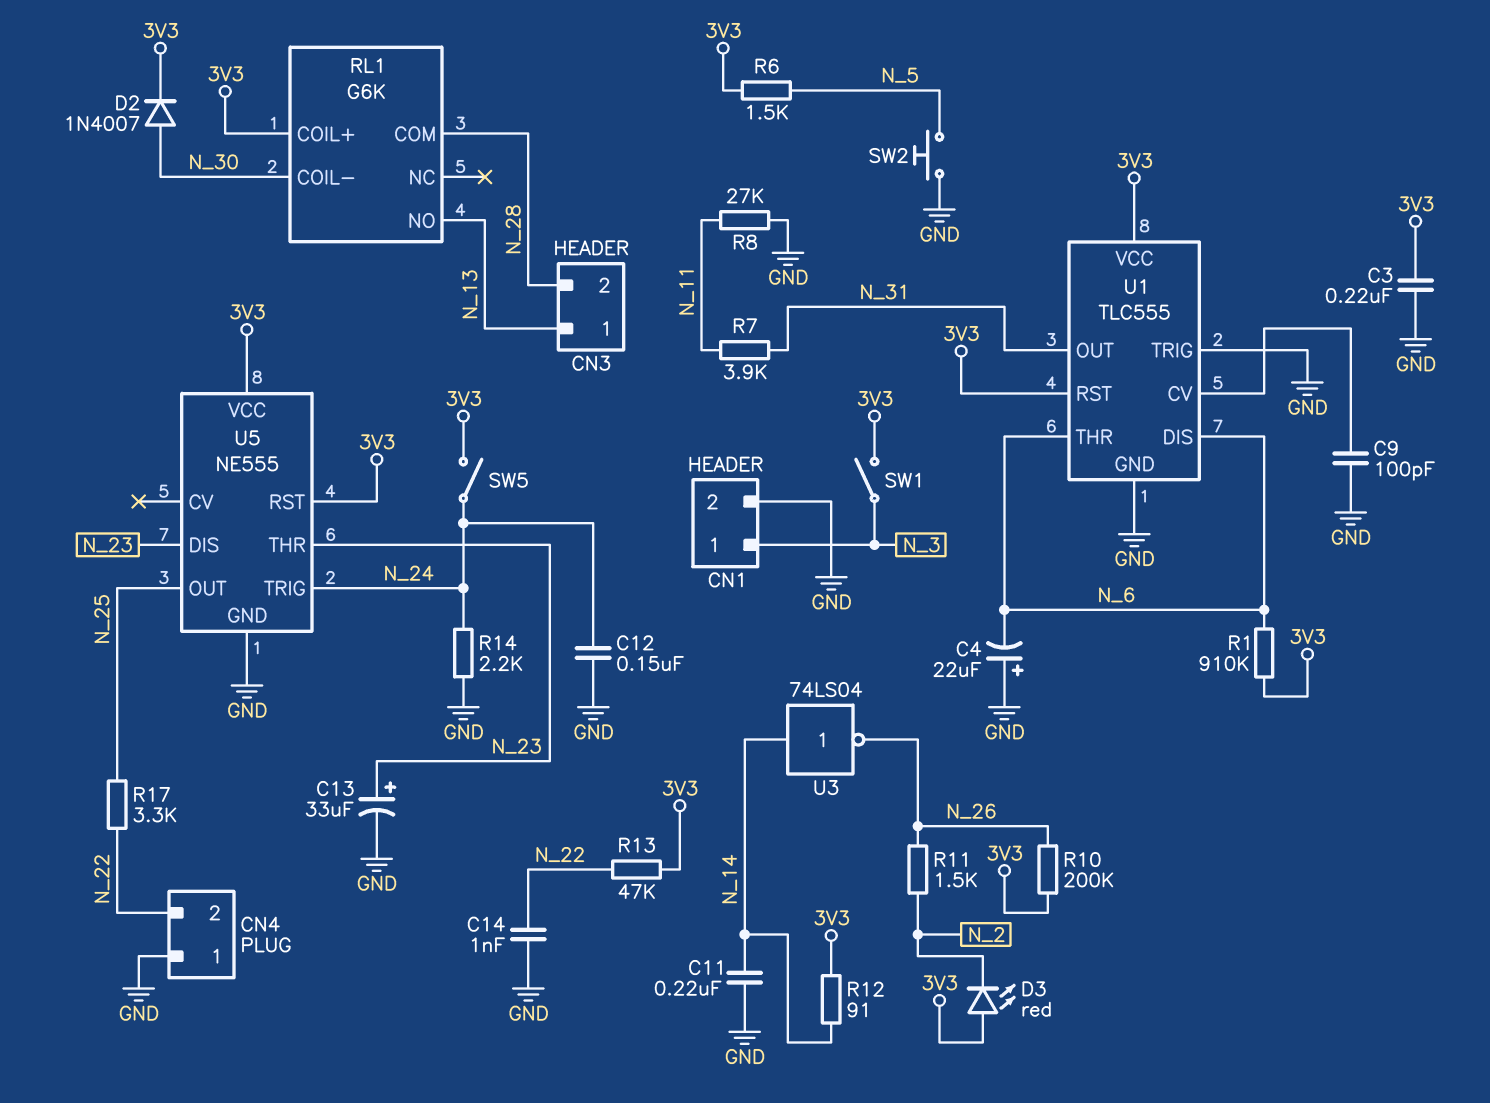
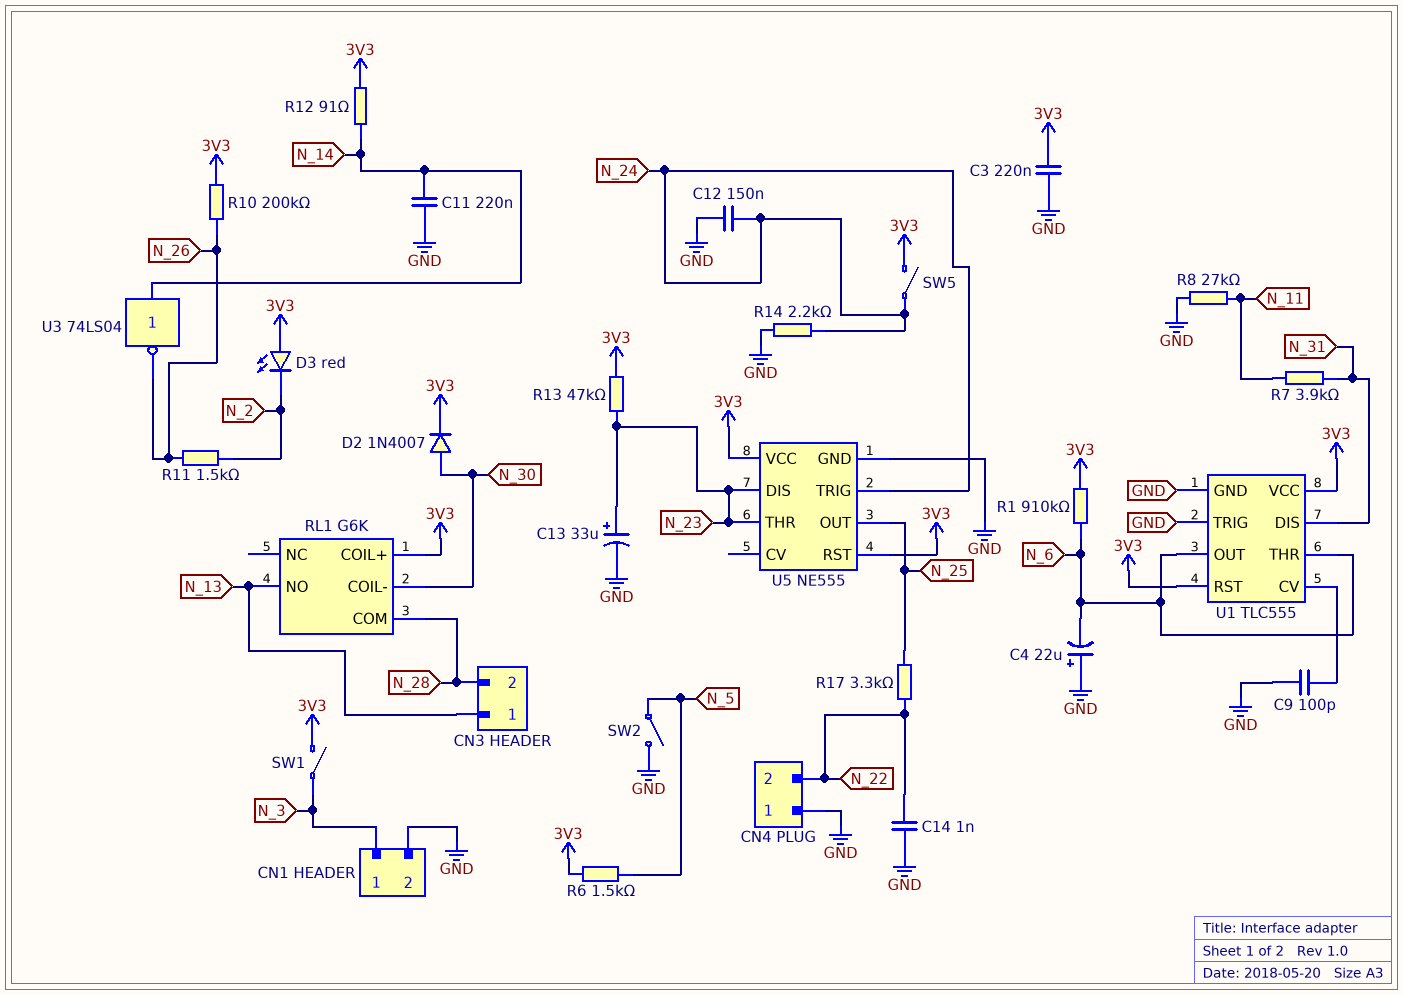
R13: 47k (3V3, N_22) -> 47k (3V3, N_23)
SW2: button (GND, N_5) -> switch (GND, N_5)
U1 pin DIS: N_6 -> N_31
U1 pin OUT: N_31 -> N_6

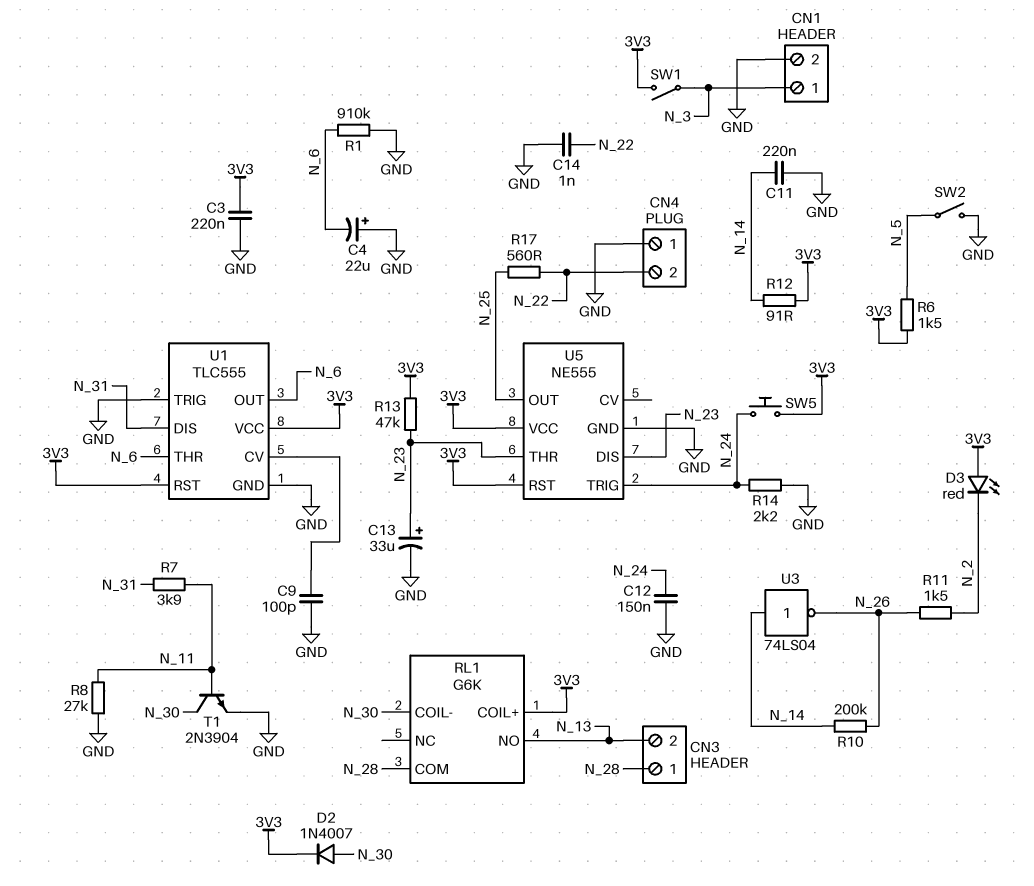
CN3 pin 1: N_13 -> N_28
CN3 pin 2: N_28 -> N_13
R1: 910k (3V3, N_6) -> 910k (GND, N_6)
R10: 200k (3V3, N_26) -> 200k (N_14, N_26)
R17: 3.3k (N_22, N_25) -> 560 (N_22, N_25)
SW5: switch (3V3, N_24) -> button (3V3, N_24)
T1: none -> NPN 2N3904 (B N_11, C N_30, E GND)

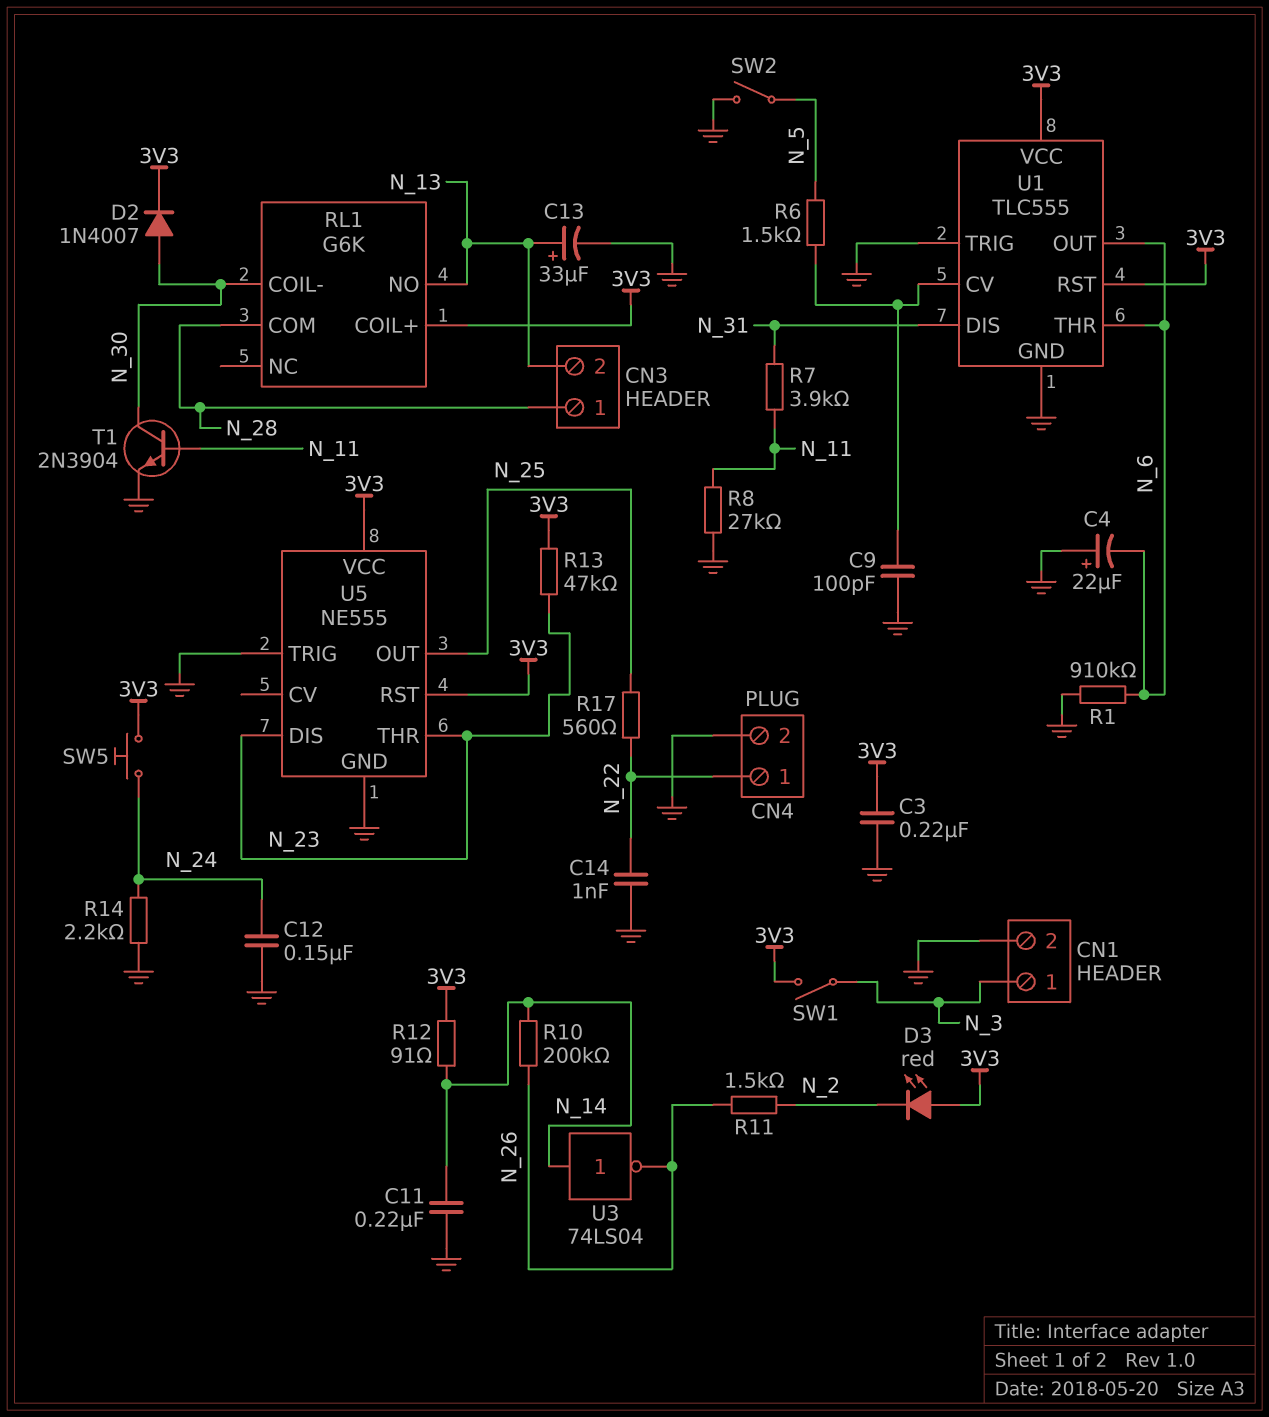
C13: 33uF (plus N_23, minus GND) -> 33uF (plus N_13, minus GND)
CN4 pin 1: GND -> N_22
CN4 pin 2: N_22 -> GND
R6: 1.5k (3V3, N_5) -> 1.5k (N_5, U1/CV)
U5 pin TRIG: N_24 -> GND

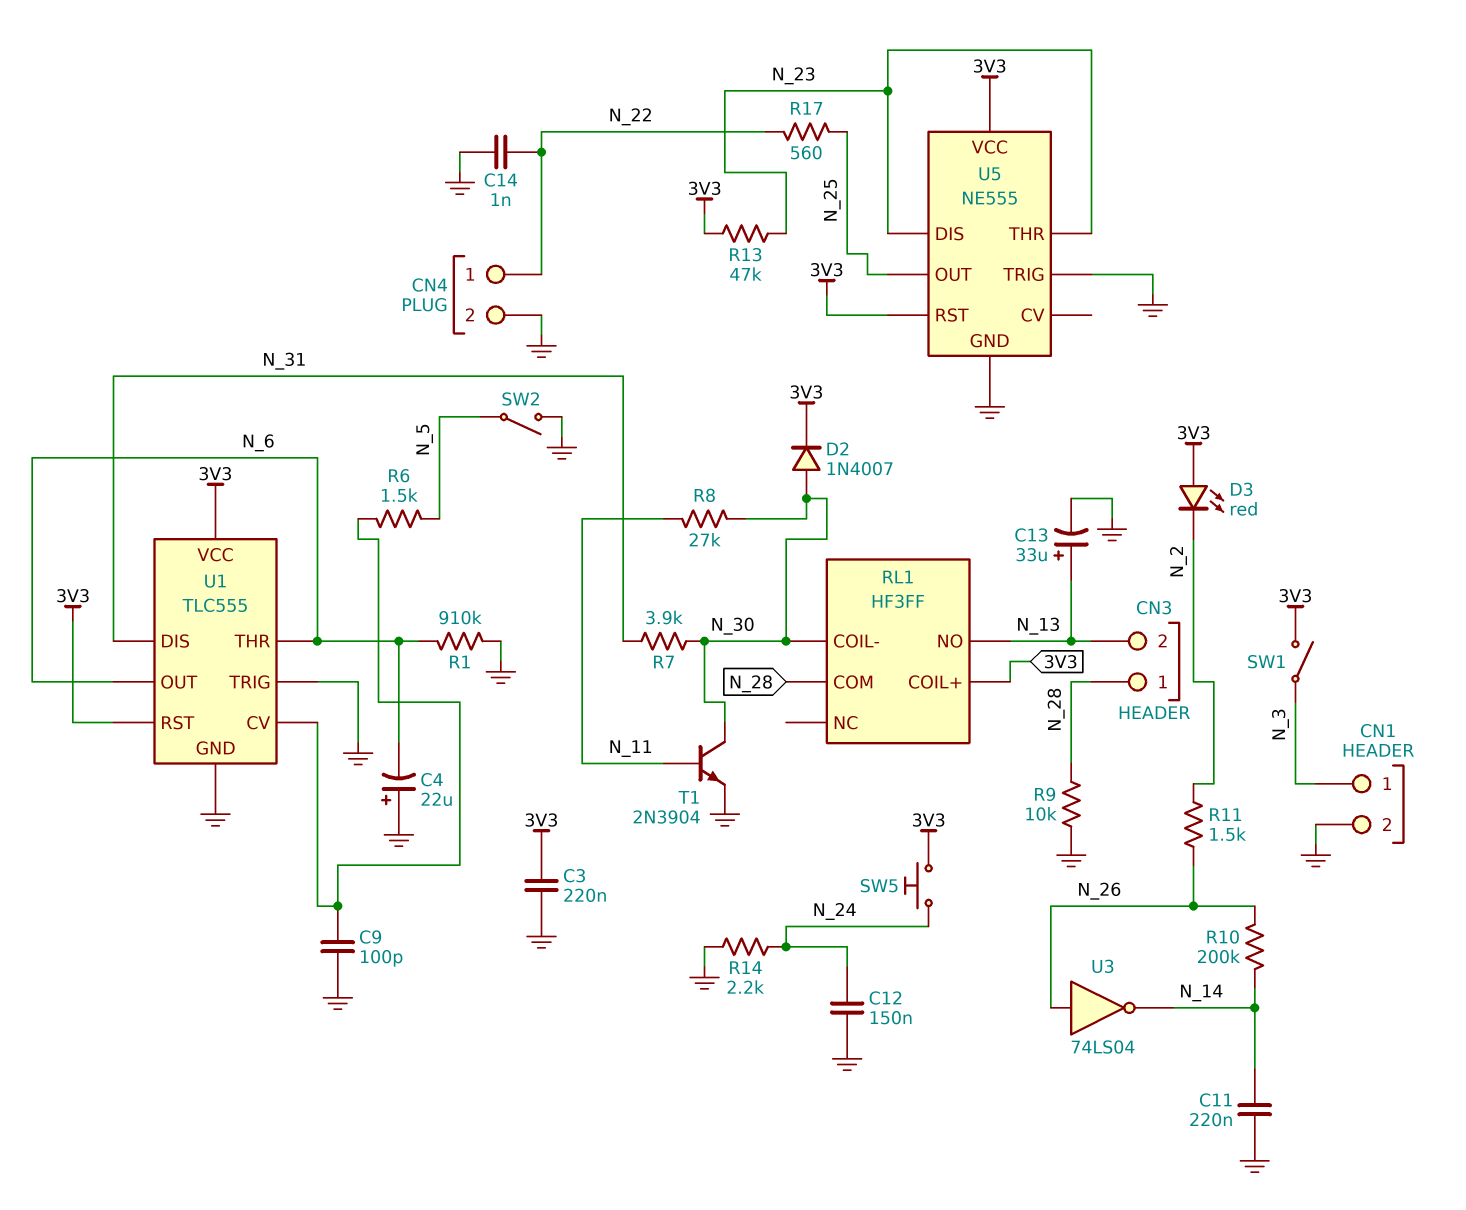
R7: 3.9k (N_11, N_31) -> 3.9k (N_30, N_31)
R8: 27k (GND, N_11) -> 27k (N_11, N_30)
R9: none -> 10k (GND, N_28)
R12: 91 (3V3, N_14) -> none
RL1: G6K -> HF3FF
U3: NOT 74LS04 (in N_14, out N_26) -> NOT 74LS04 (in N_26, out N_14)

